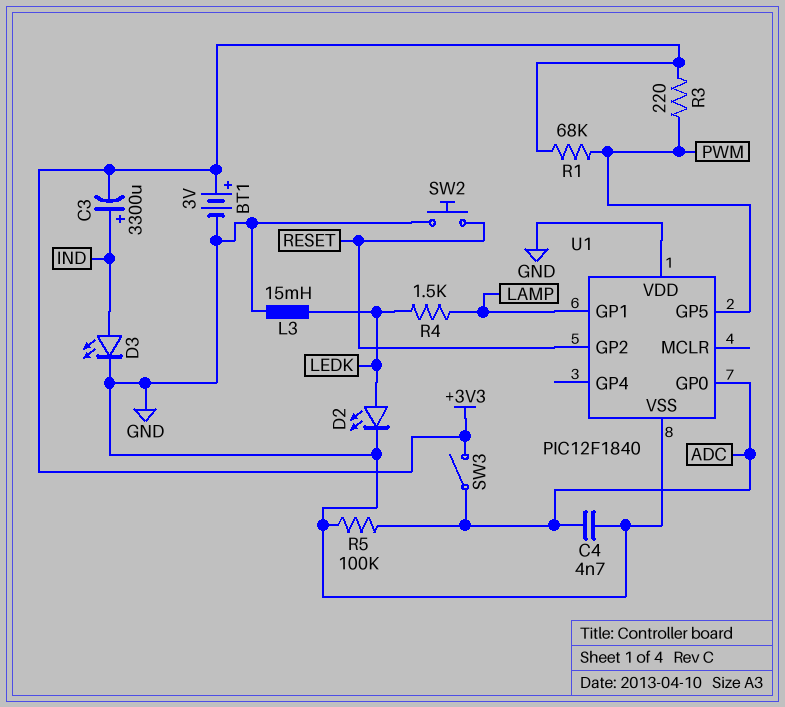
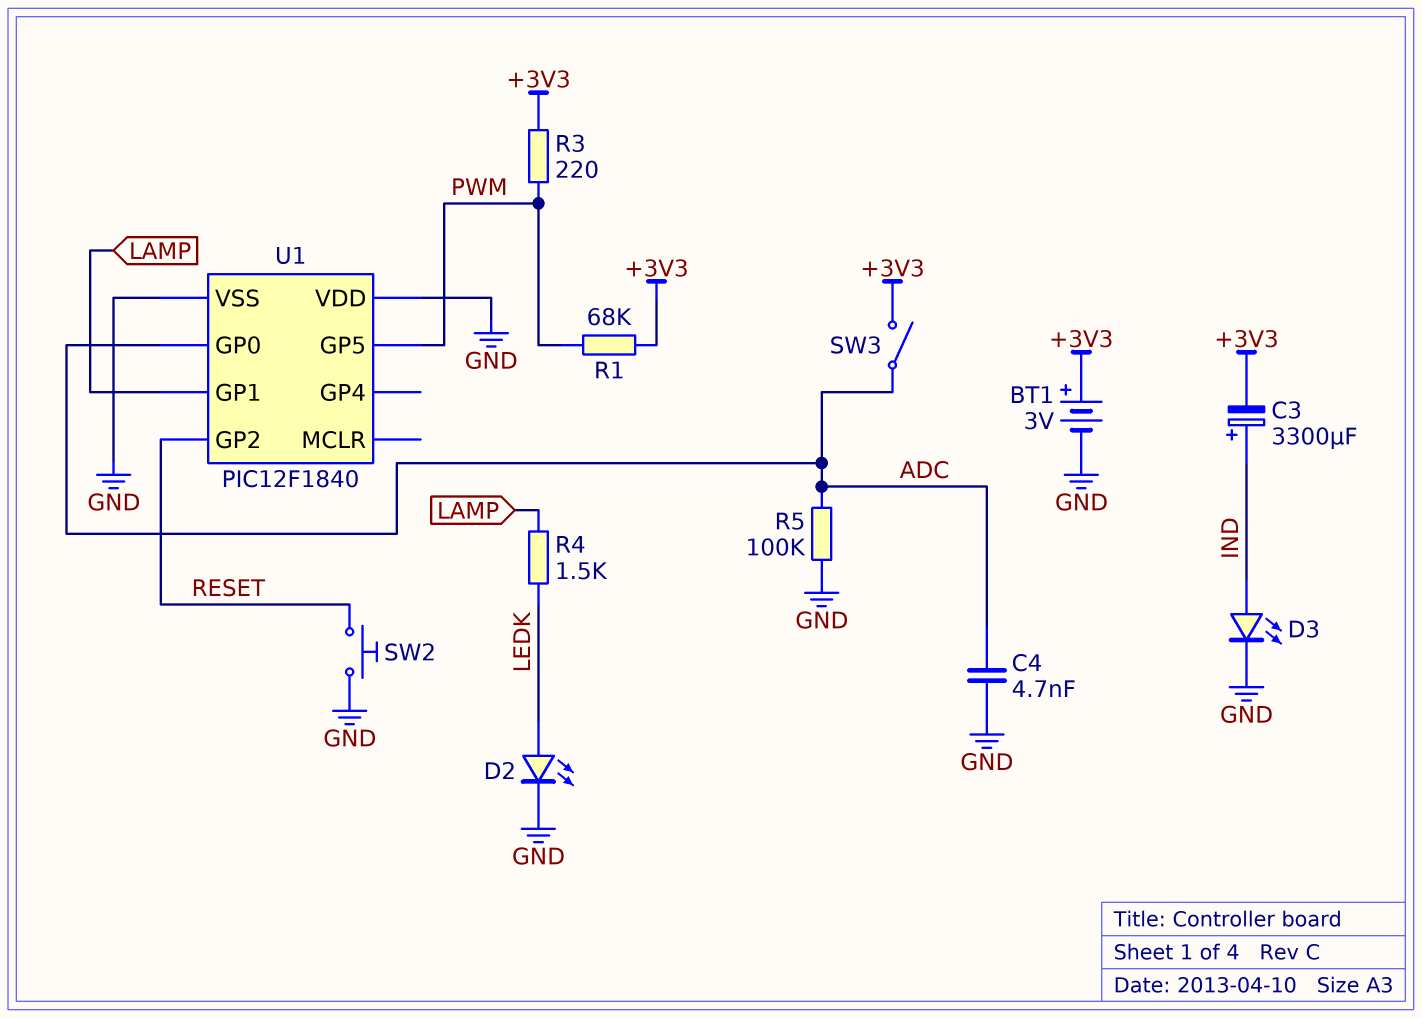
L3: 15mH (GND, LEDK) -> none

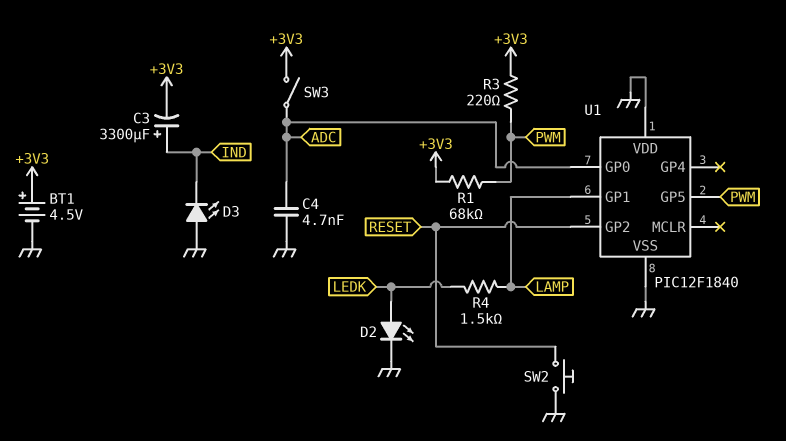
BT1: 3V (plus +3V3, minus GND) -> 4.5V (plus +3V3, minus GND)
D3: LED (A IND, K GND) -> LED (A GND, K IND)
R5: 100k (ADC, GND) -> none

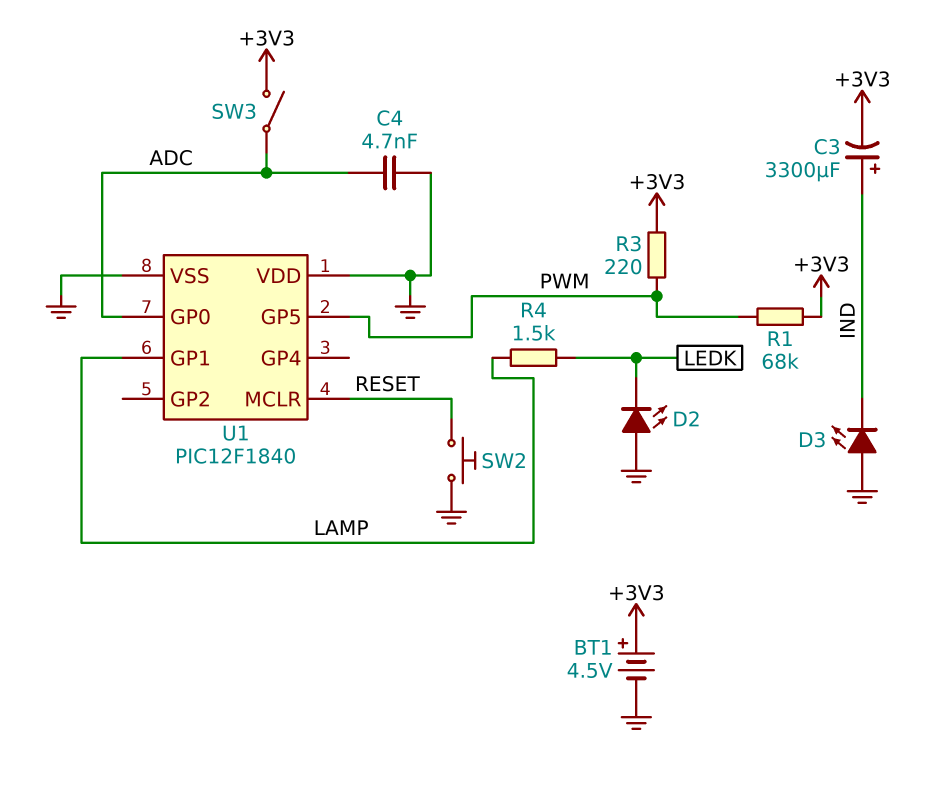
D2: LED (A LEDK, K GND) -> LED (A GND, K LEDK)
U1 pin GP2: RESET -> none
U1 pin MCLR: none -> RESET

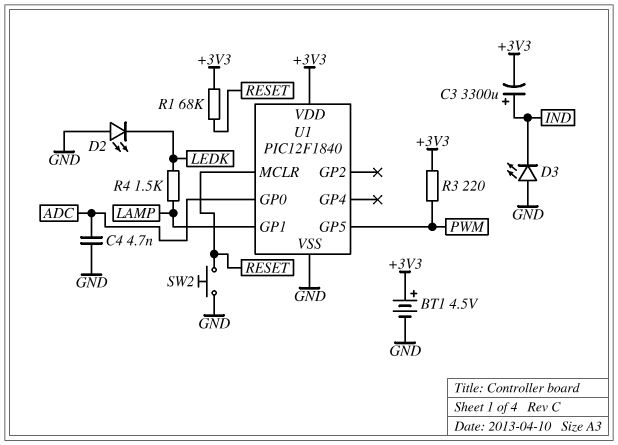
R1: 68k (+3V3, PWM) -> 68k (+3V3, RESET)
SW3: switch (+3V3, ADC) -> none
U1 pin VDD: GND -> +3V3

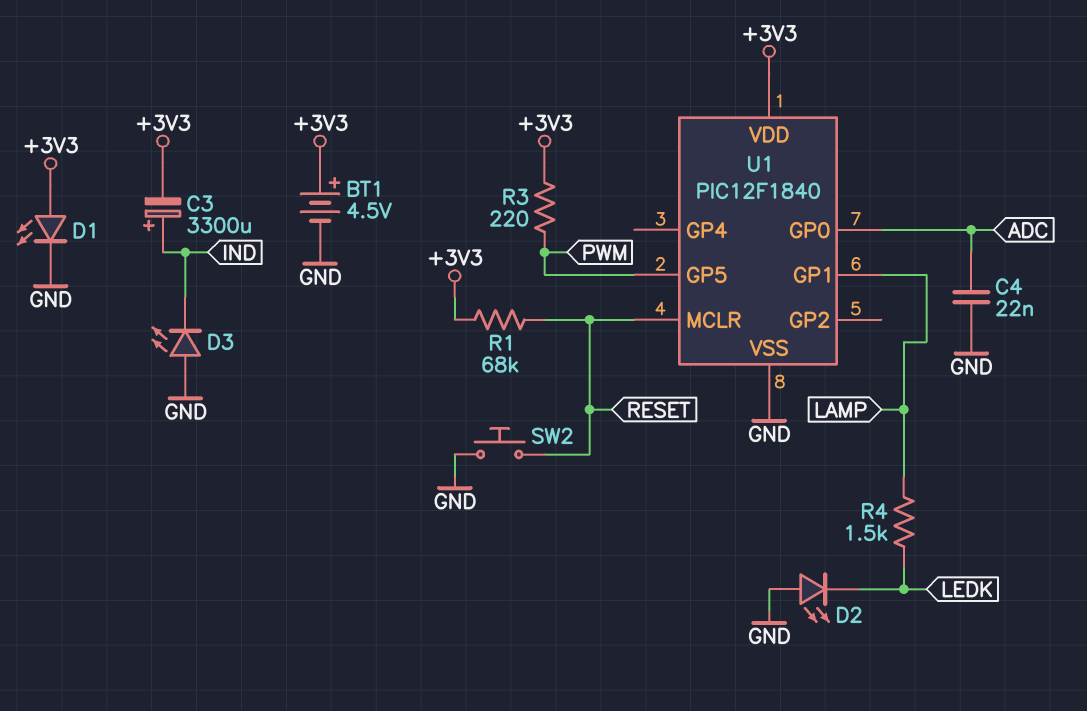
C4: 4.7nF (ADC, GND) -> 22nF (ADC, GND)
D1: none -> LED (A +3V3, K GND)

